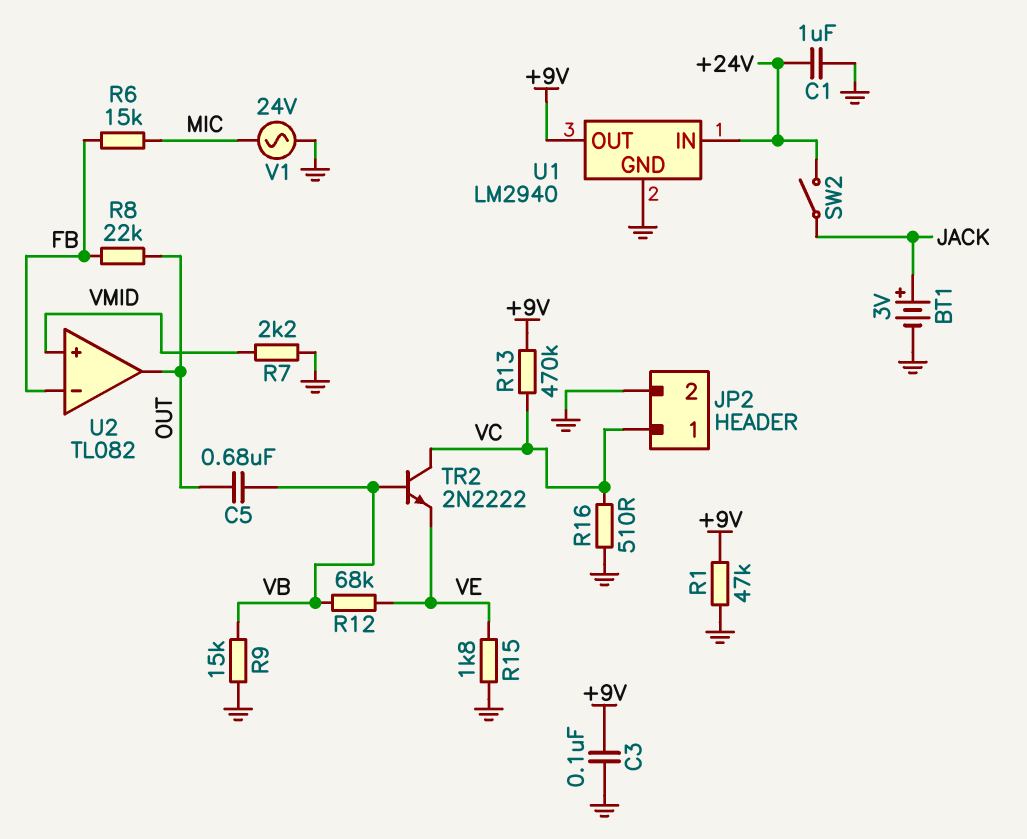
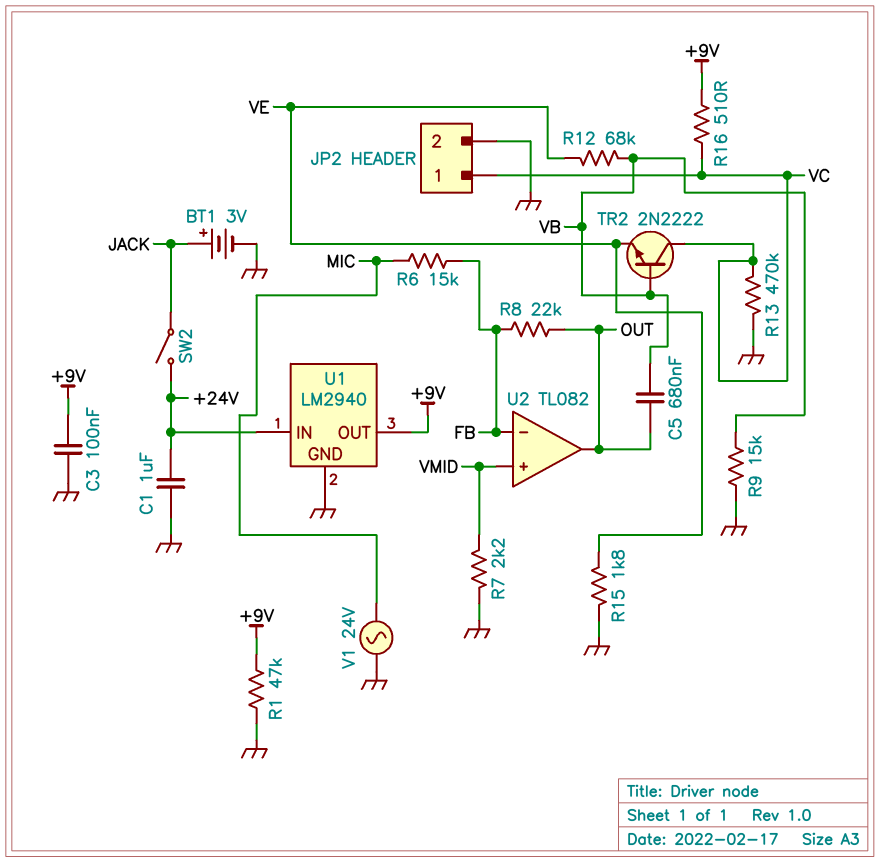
R13: 470k (+9V, VC) -> 470k (GND, VC)
R16: 510 (GND, VC) -> 510 (+9V, VC)

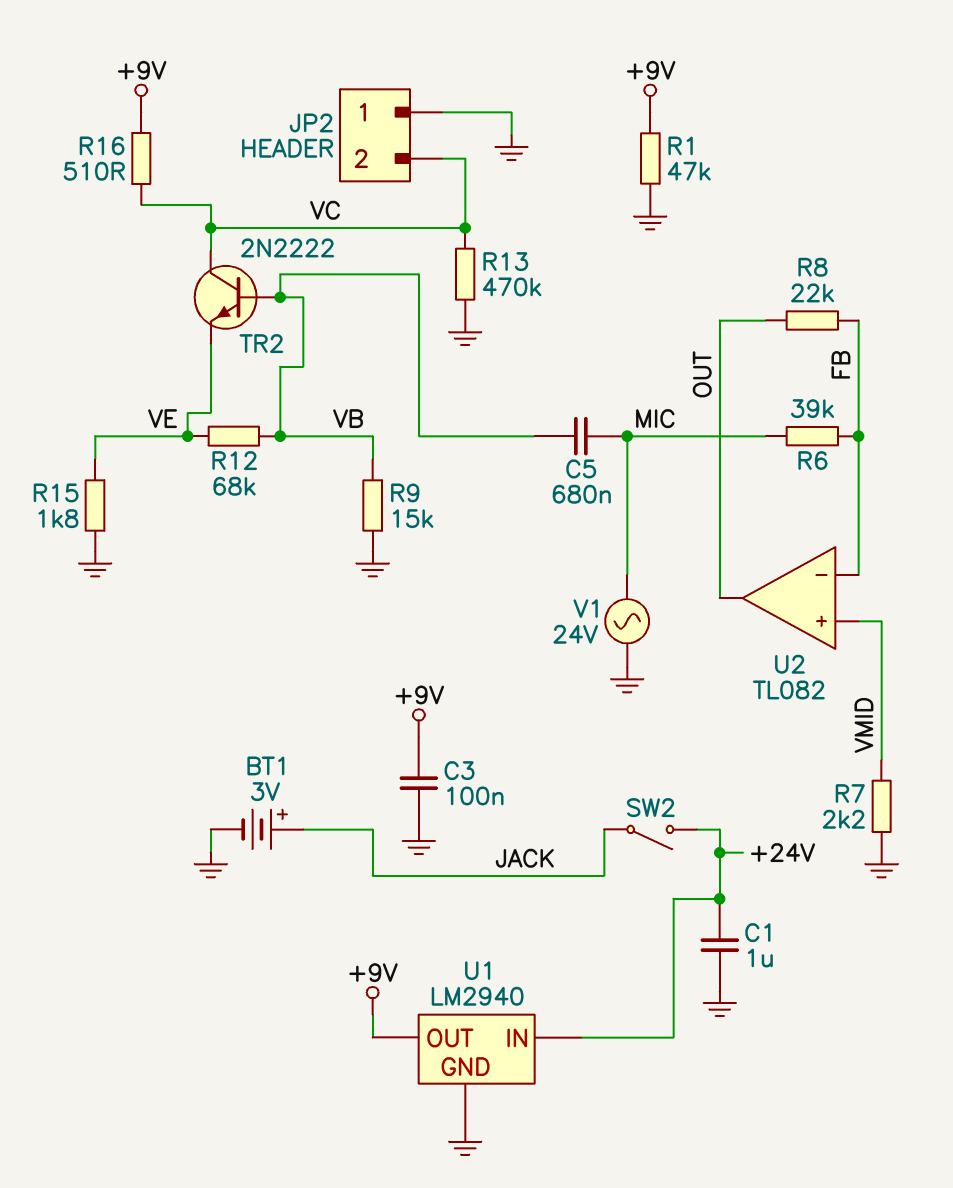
C5: 680nF (OUT, VB) -> 680nF (MIC, VB)
JP2 pin 1: VC -> GND
JP2 pin 2: GND -> VC
R6: 15k (FB, MIC) -> 39k (FB, MIC)

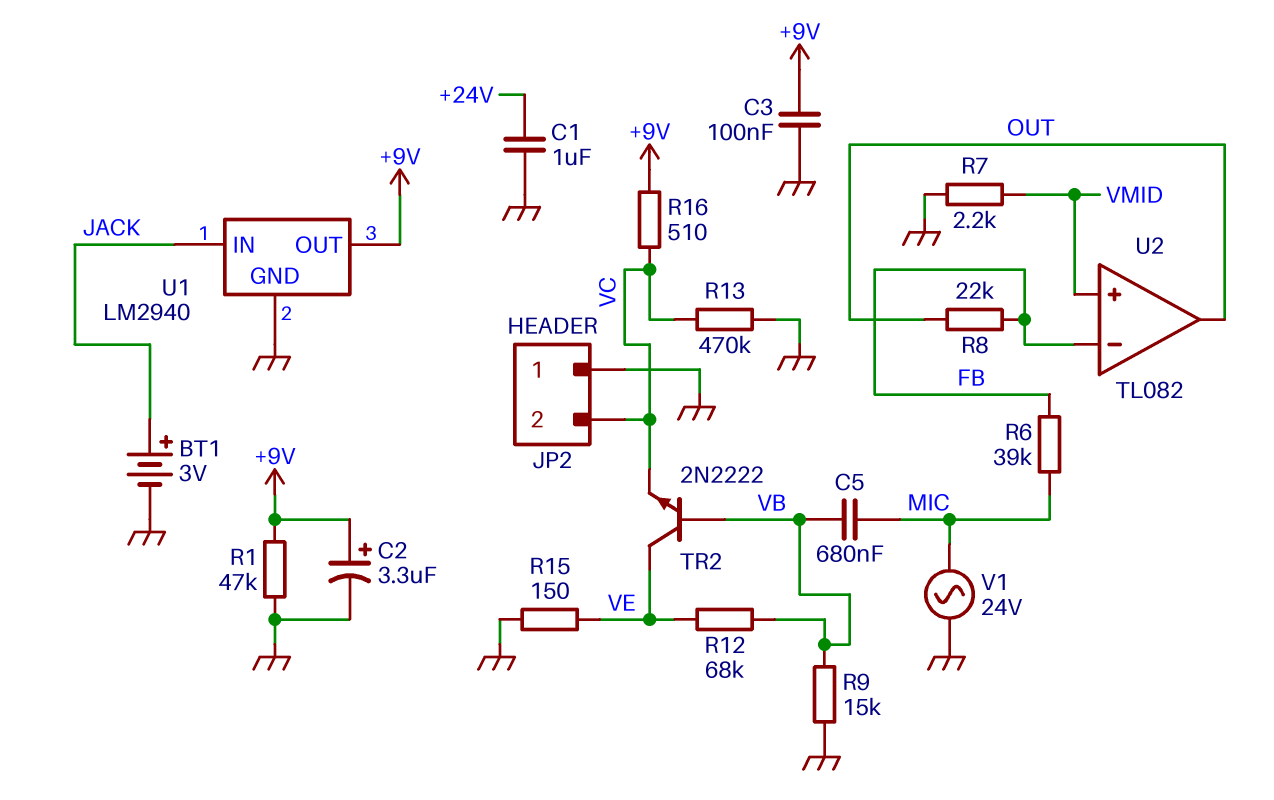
C2: none -> 3.3uF (plus +9V, minus GND)
R15: 1.8k (GND, VE) -> 150 (GND, VE)
SW2: switch (+24V, JACK) -> none
TR2: NPN 2N2222 (B VB, C VC, E VE) -> NPN 2N2222 (B VB, C VE, E VC)
U1 pin IN: +24V -> JACK

